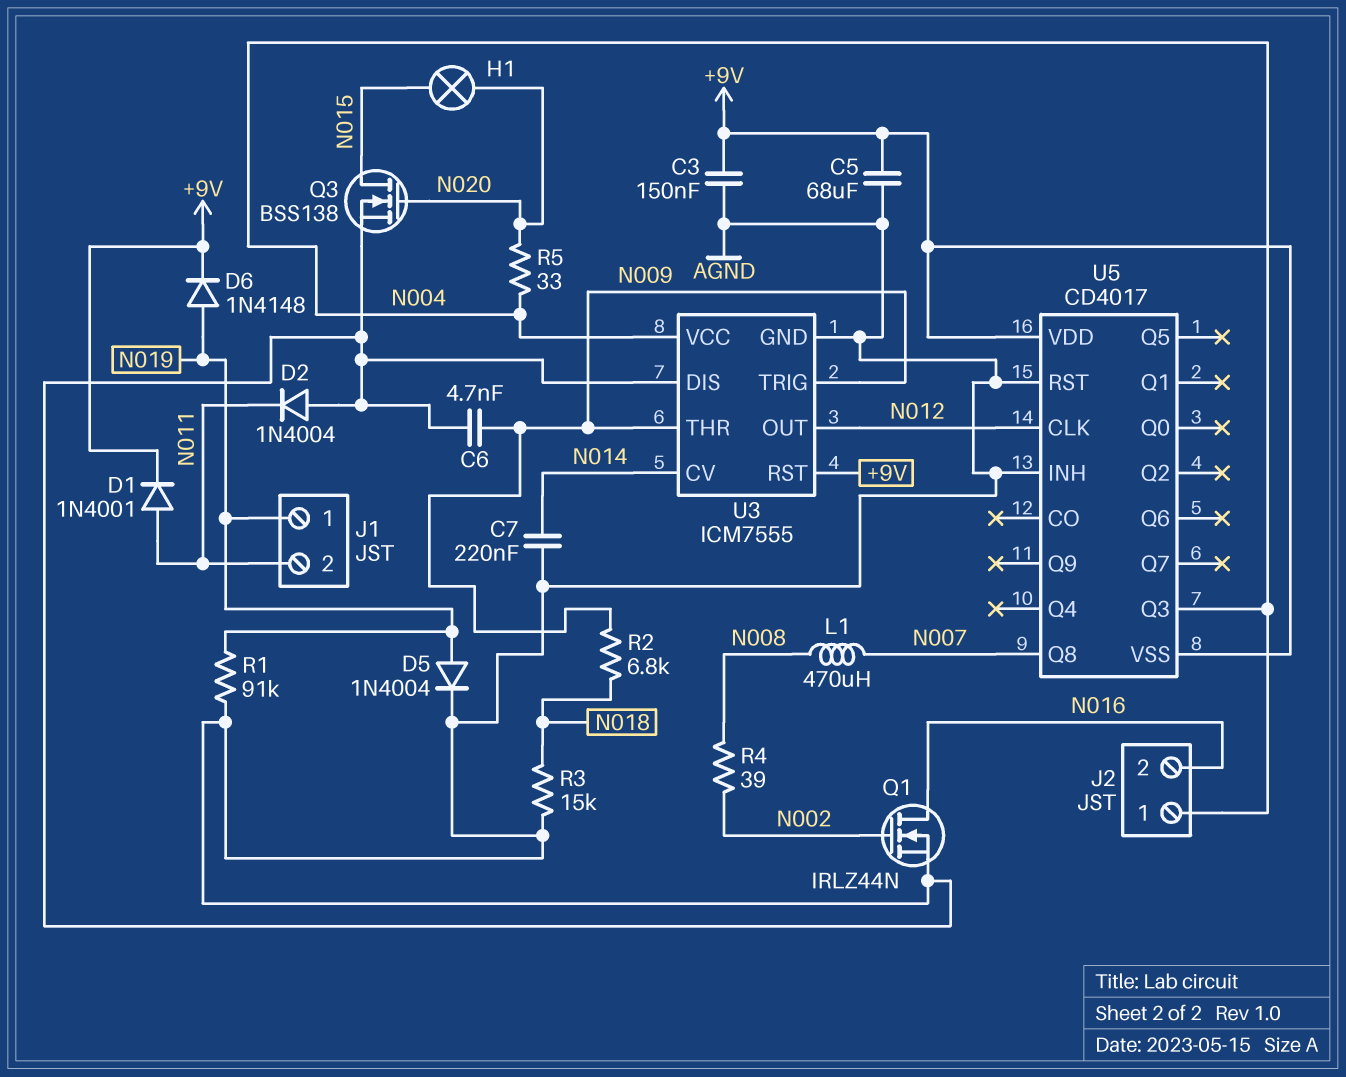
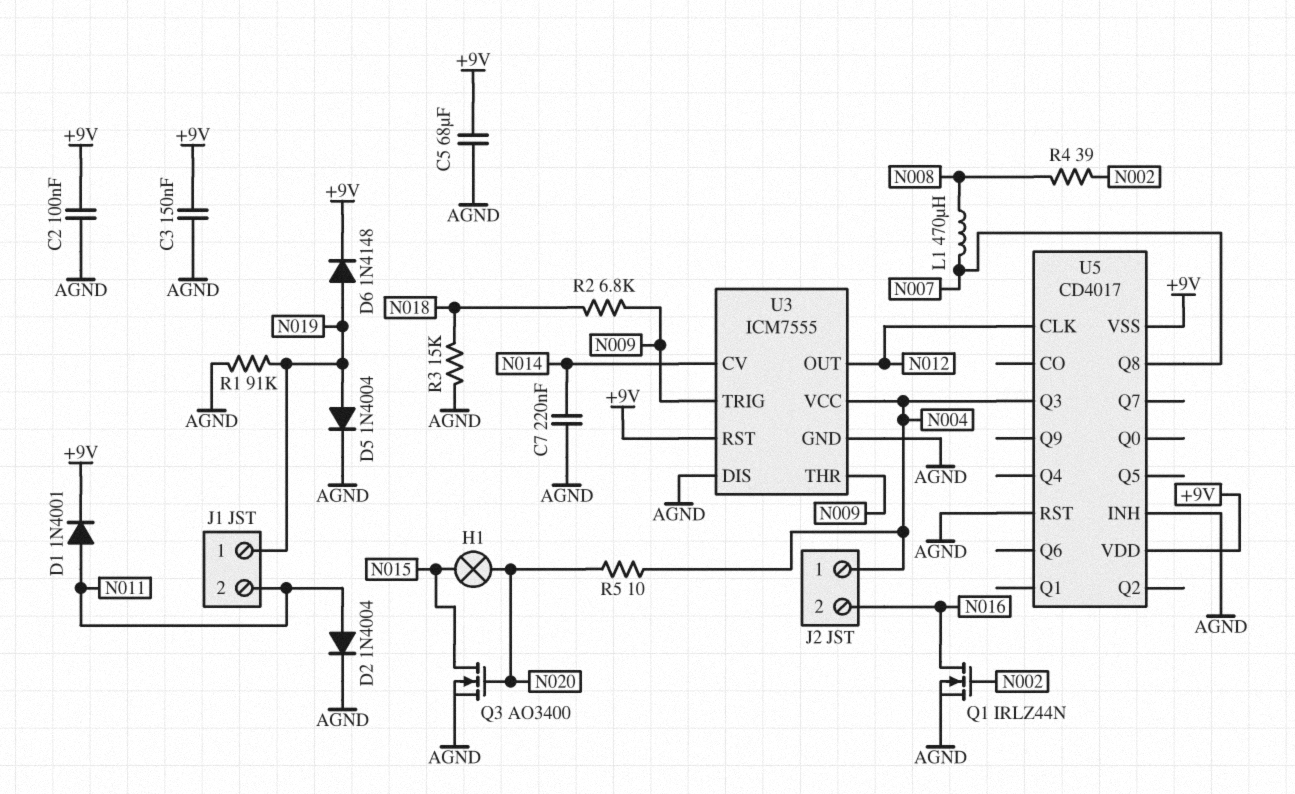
C2: none -> 100nF (+9V, AGND)
C6: 4.7nF (AGND, N009) -> none
D2: diode 1N4004 (A AGND, K N011) -> diode 1N4004 (A N011, K AGND)
Q3: NMOS BSS138 (G N020, D N015, S AGND) -> NMOS AO3400 (G N020, D N015, S AGND)
R5: 33 (N004, N020) -> 10 (N004, N020)

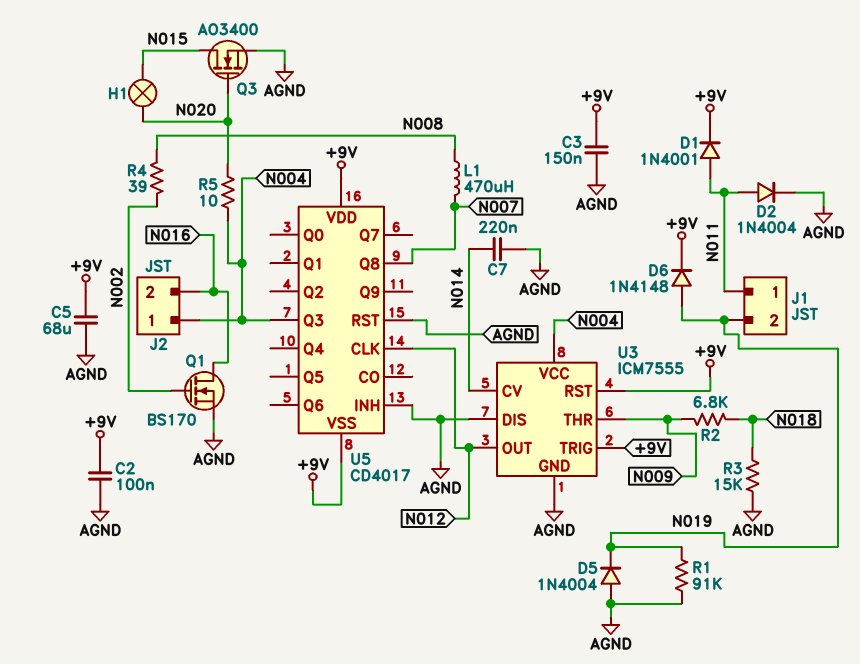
D5: diode 1N4004 (A N019, K AGND) -> diode 1N4004 (A AGND, K N019)
J1 pin 1: N019 -> N011
J1 pin 2: N011 -> N019
Q1: NMOS IRLZ44N (G N002, D N016, S AGND) -> NMOS BS170 (G N002, D N016, S AGND)
U3 pin TRIG: N009 -> +9V

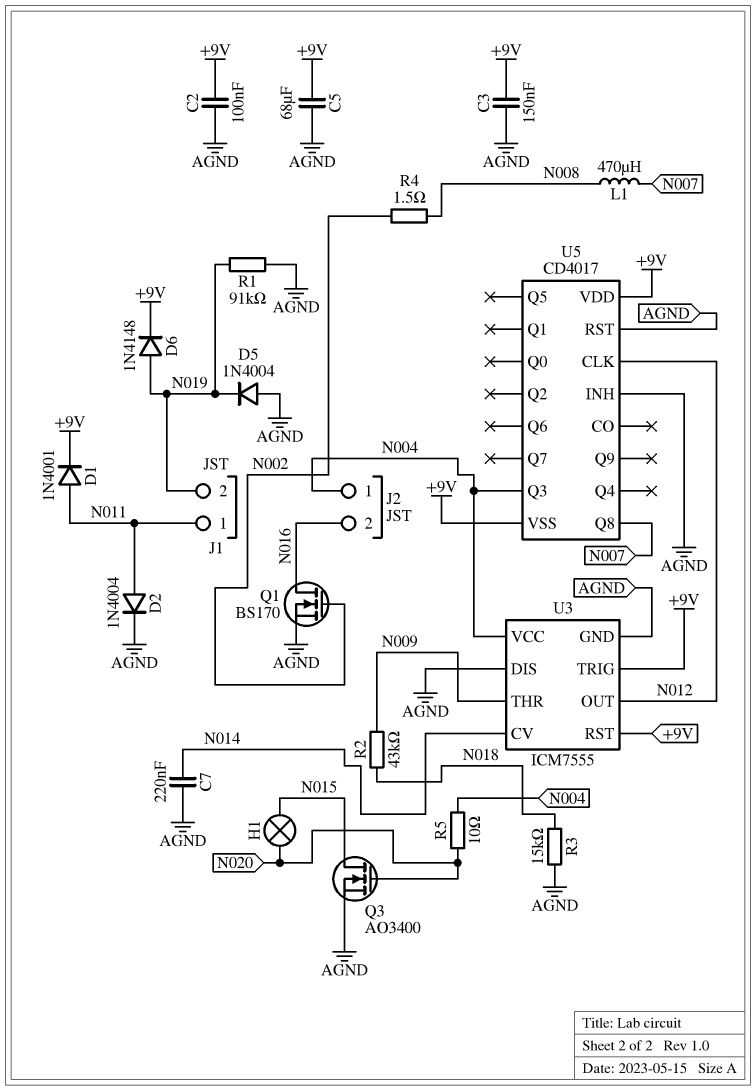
R2: 6.8k (N009, N018) -> 43k (N009, N018)
R4: 39 (N002, N008) -> 1.5 (N002, N008)

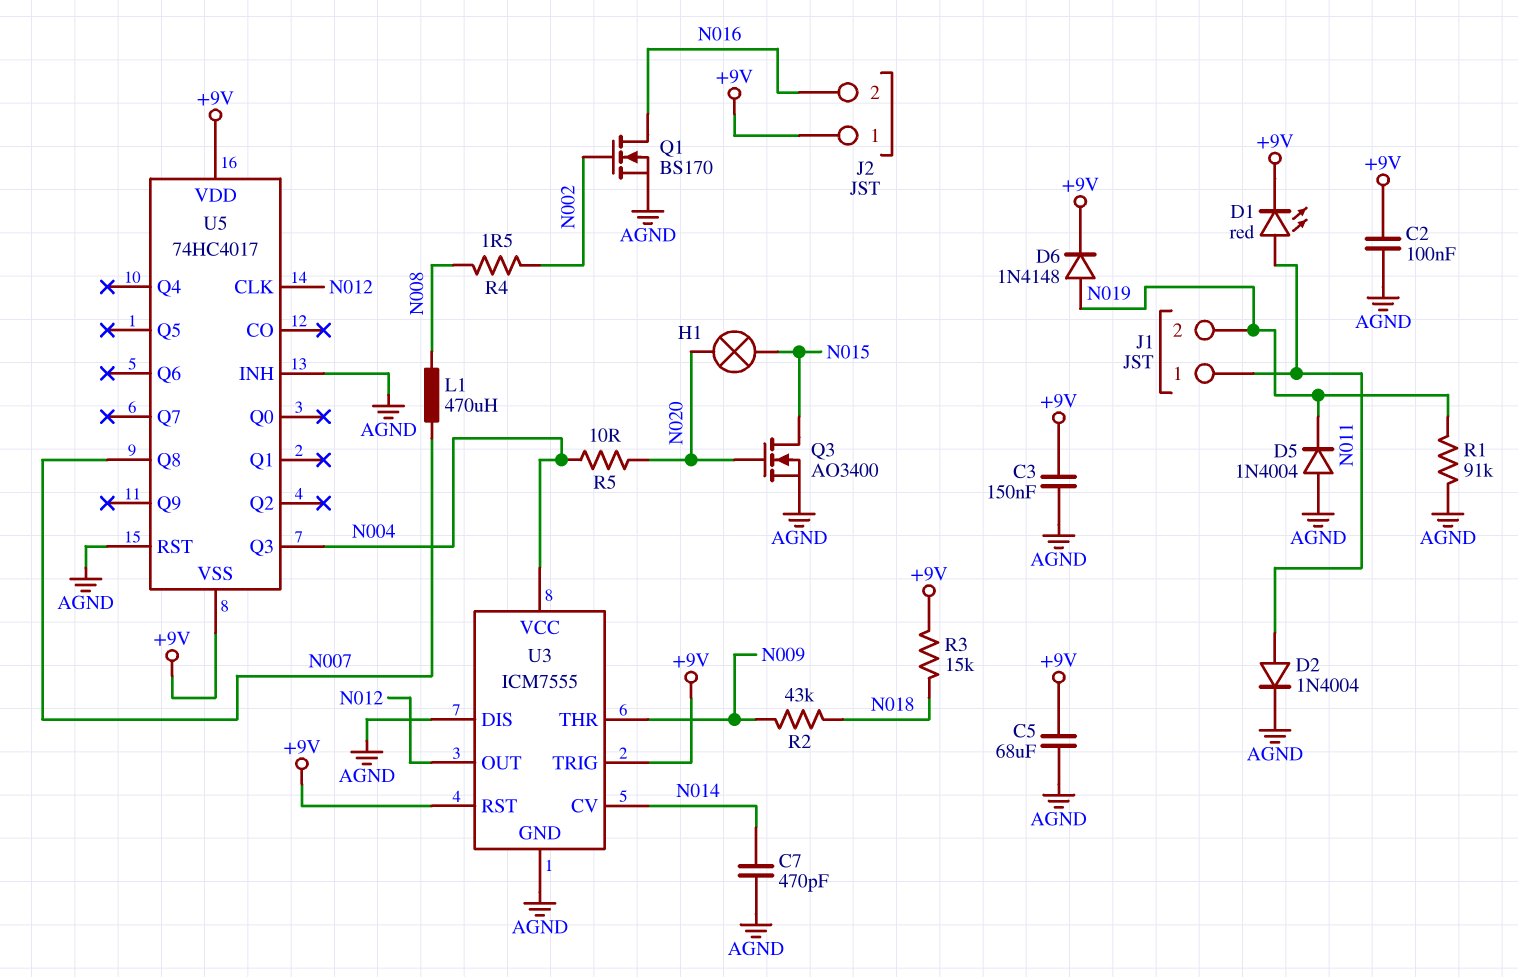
C7: 220nF (AGND, N014) -> 470pF (AGND, N014)
D1: diode 1N4001 (A N011, K +9V) -> LED red (A N011, K +9V)
J2 pin 1: N004 -> +9V
R3: 15k (AGND, N018) -> 15k (+9V, N018)
U5: CD4017 -> 74HC4017

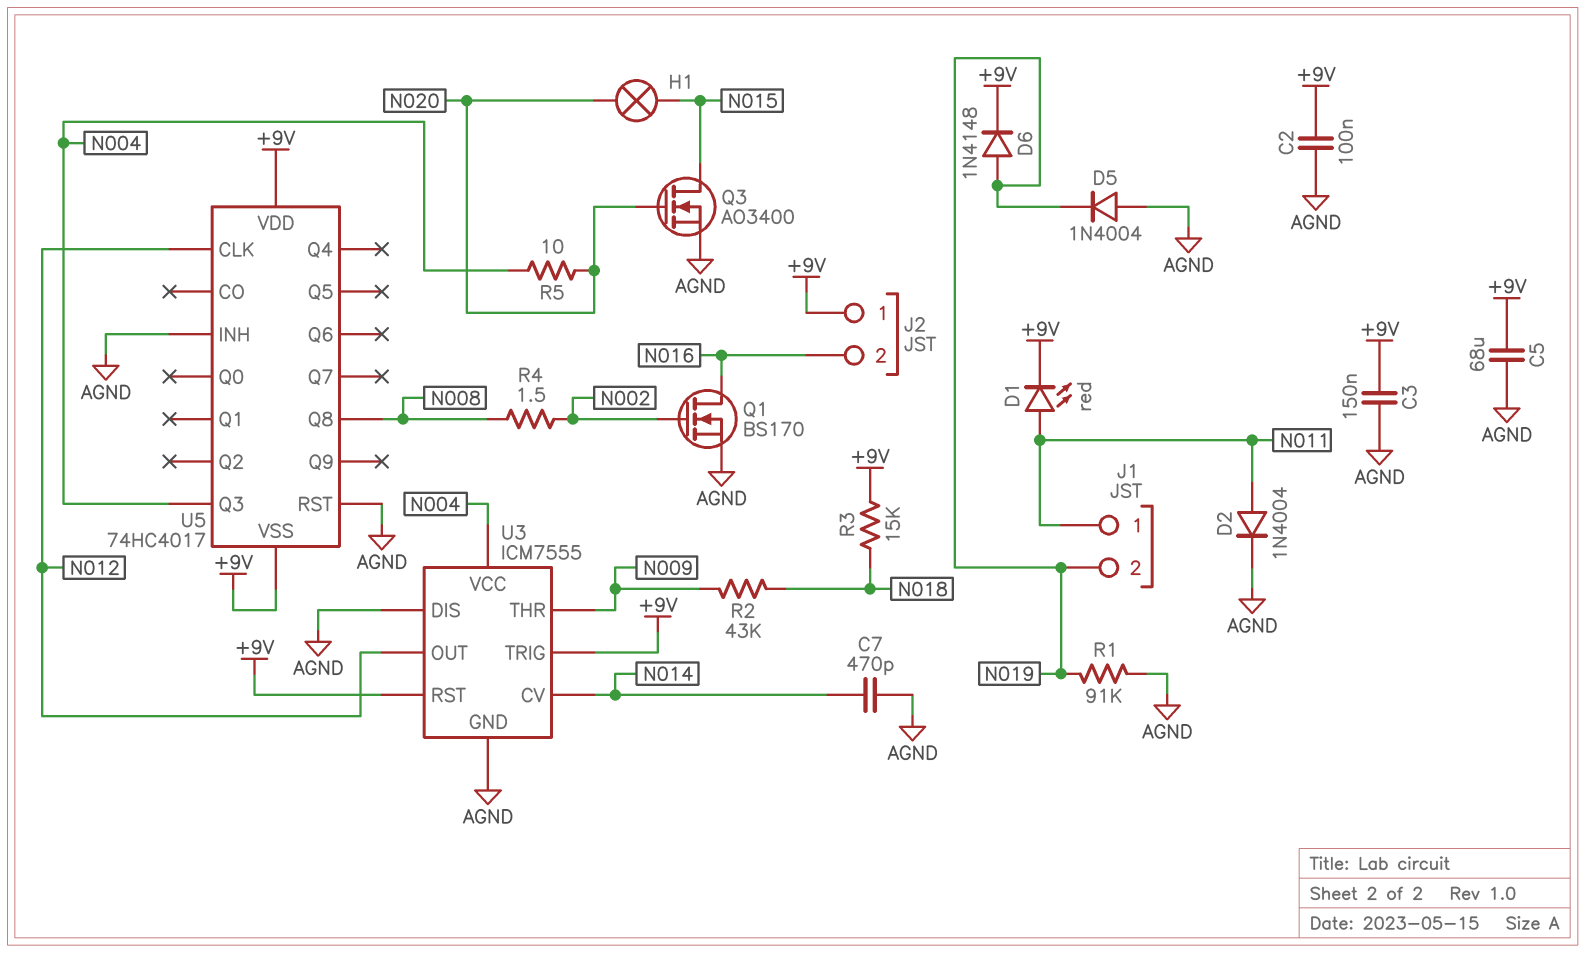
L1: 470uH (N007, N008) -> none
U5 pin Q8: N007 -> N008

